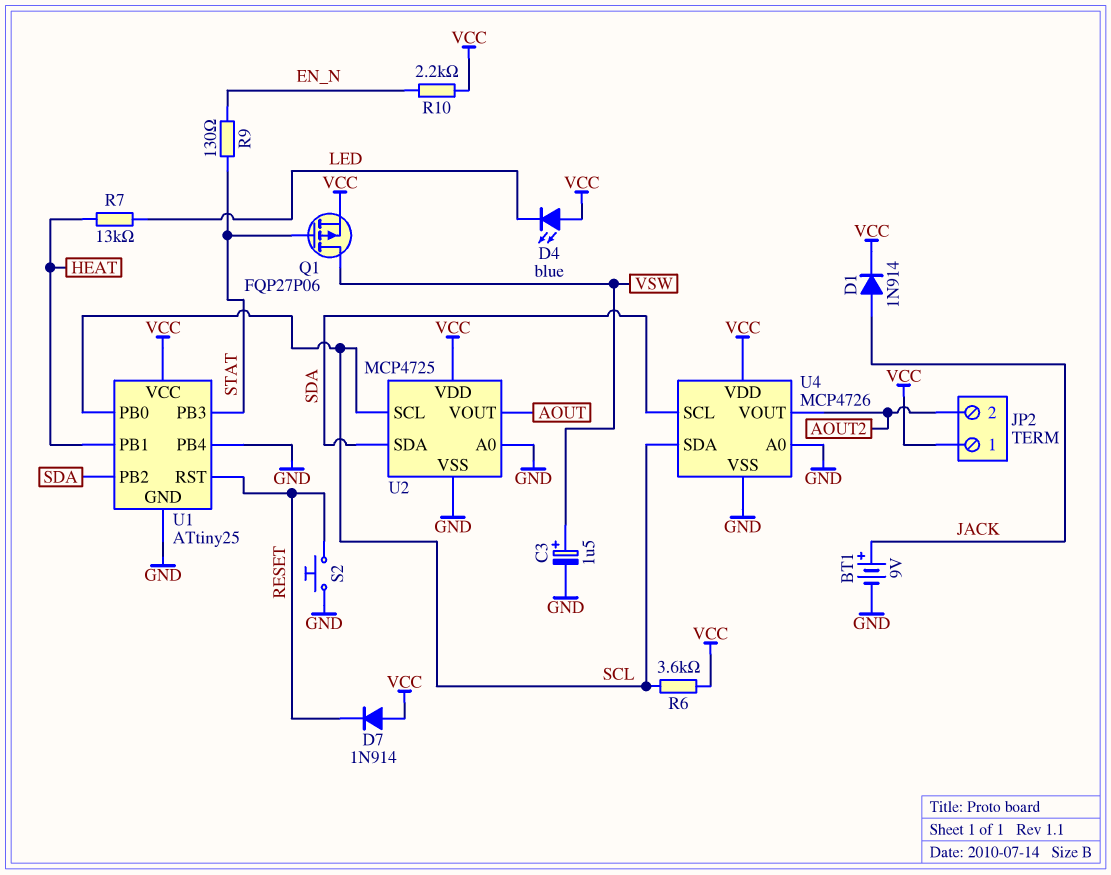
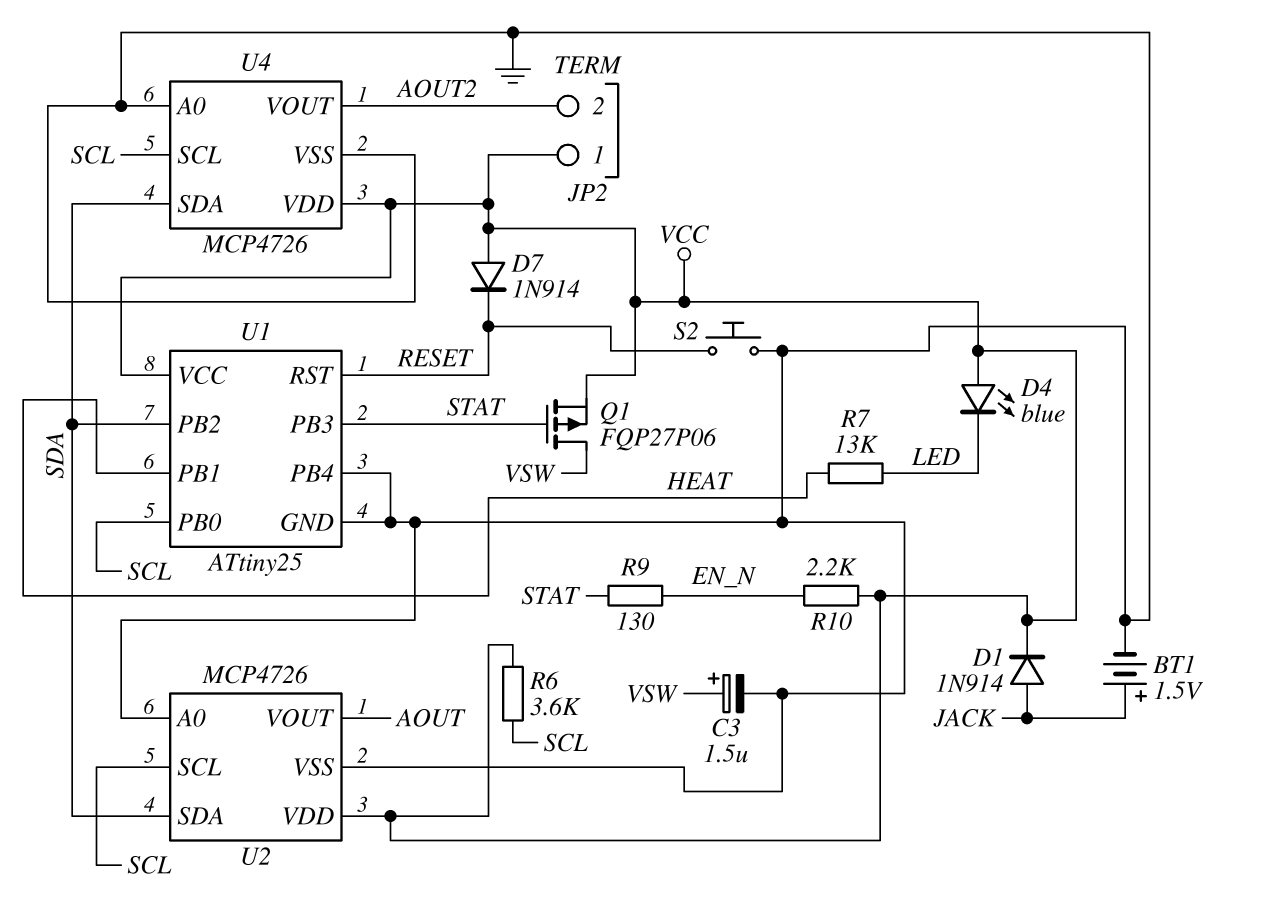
BT1: 9V (plus JACK, minus GND) -> 1.5V (plus JACK, minus GND)
U2: MCP4725 -> MCP4726
U4 pin SCL: SDA -> SCL
U4 pin SDA: SCL -> SDA

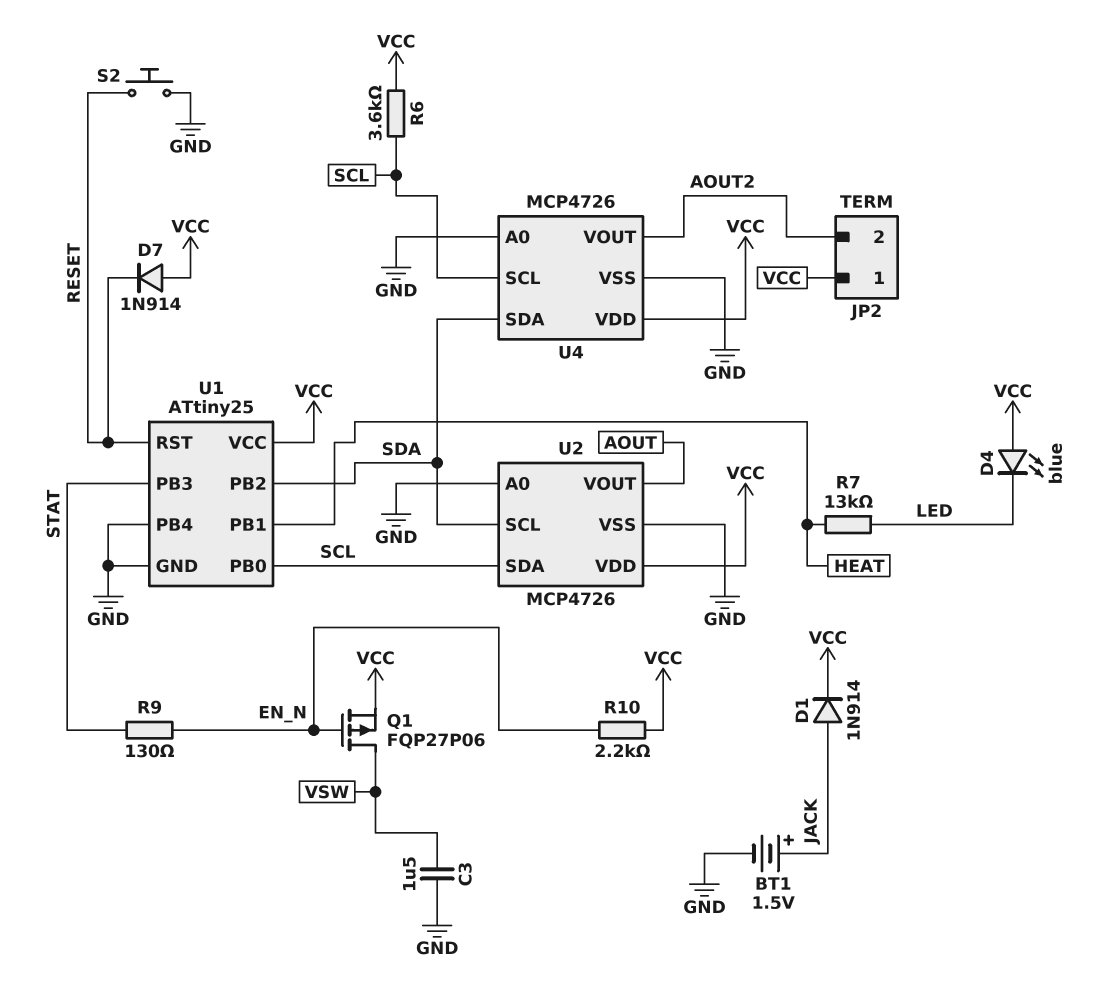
C3: 1.5uF (plus VSW, minus GND) -> 1.5uF (GND, VSW)
Q1: PMOS FQP27P06 (G STAT, D VSW, S VCC) -> PMOS FQP27P06 (G EN_N, D VSW, S VCC)
U2 pin SCL: SCL -> SDA
U2 pin SDA: SDA -> SCL

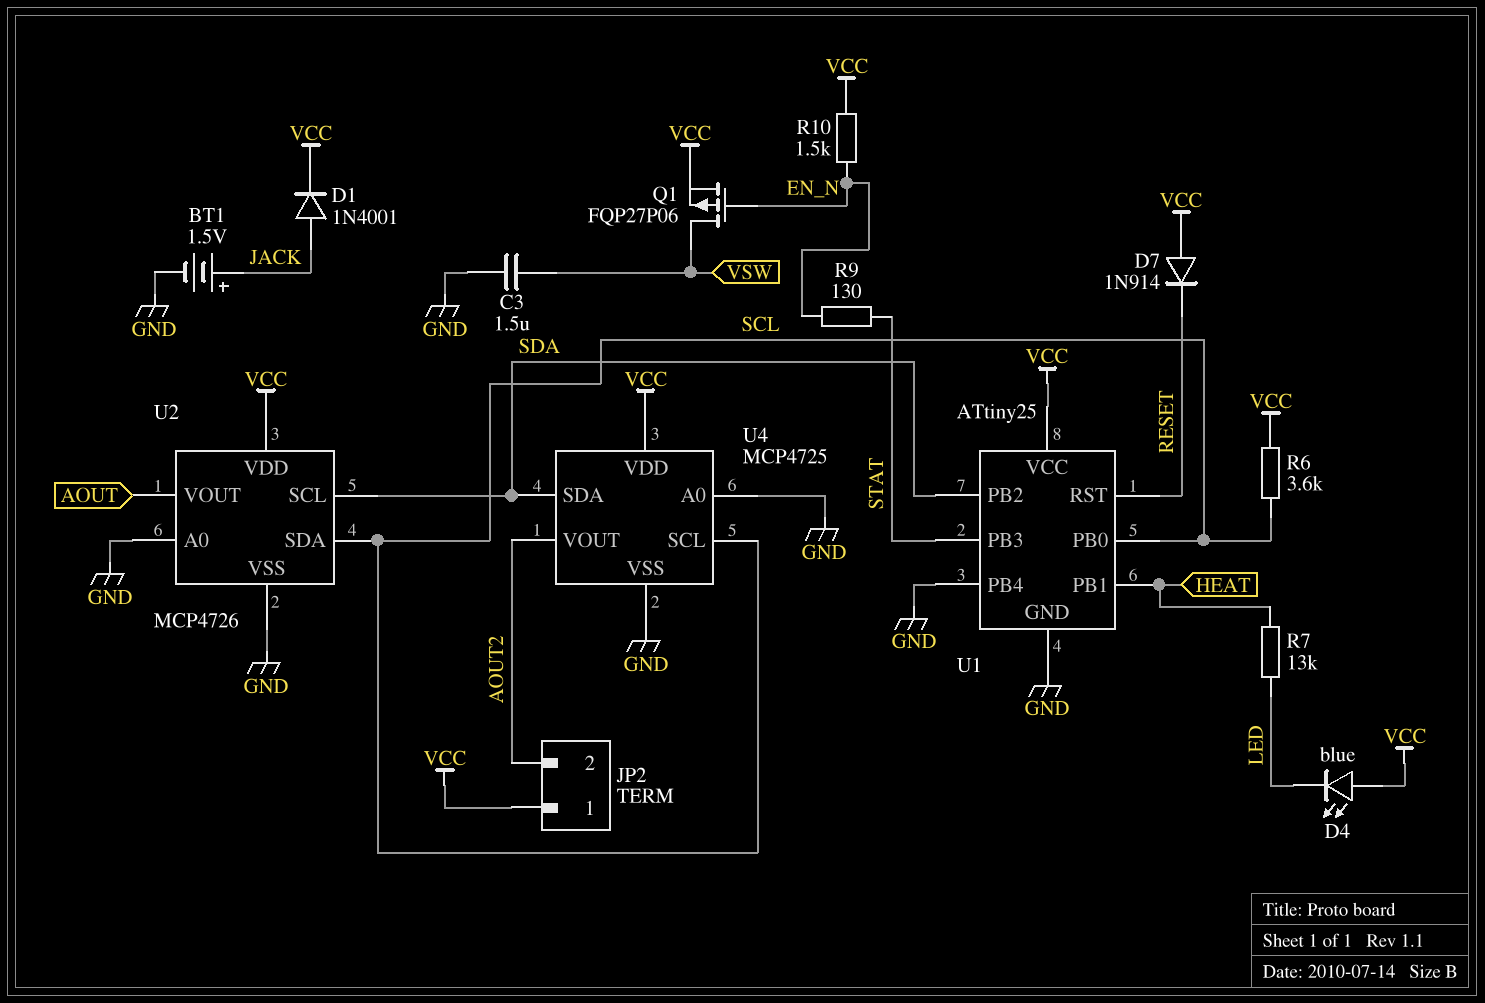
D1: diode 1N914 (A JACK, K VCC) -> diode 1N4001 (A JACK, K VCC)
R10: 2.2k (EN_N, VCC) -> 1.5k (EN_N, VCC)
S2: button (GND, RESET) -> none
U4: MCP4726 -> MCP4725

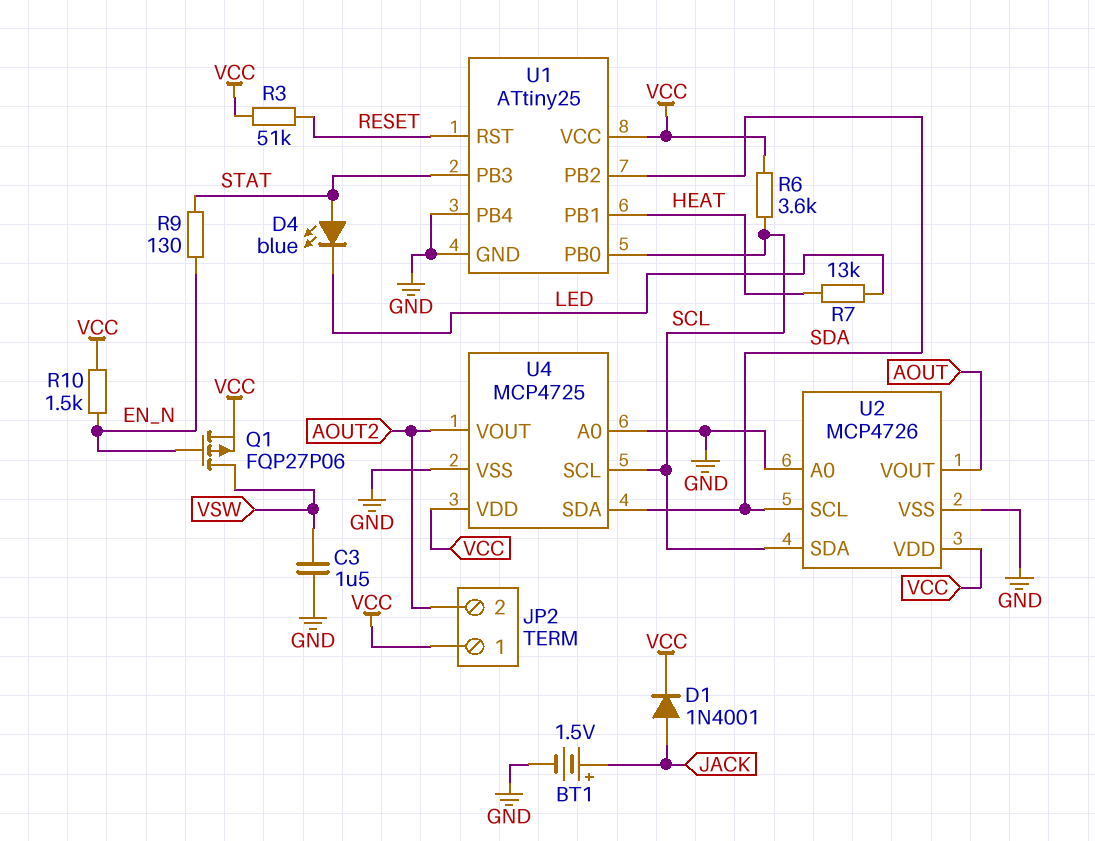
D4: LED blue (A VCC, K LED) -> LED blue (A STAT, K LED)
D7: diode 1N914 (A VCC, K RESET) -> none
R3: none -> 51k (RESET, VCC)

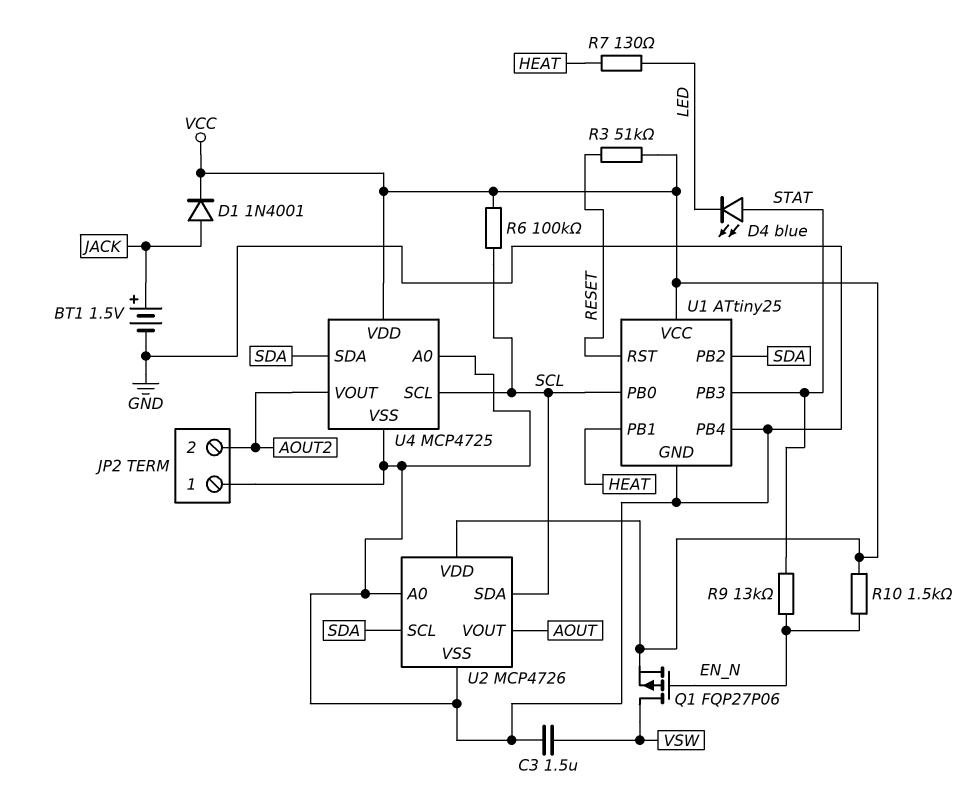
JP2 pin 1: VCC -> GND
R6: 3.6k (SCL, VCC) -> 100k (SCL, VCC)
R7: 13k (HEAT, LED) -> 130 (HEAT, LED)
R9: 130 (EN_N, STAT) -> 13k (EN_N, STAT)

